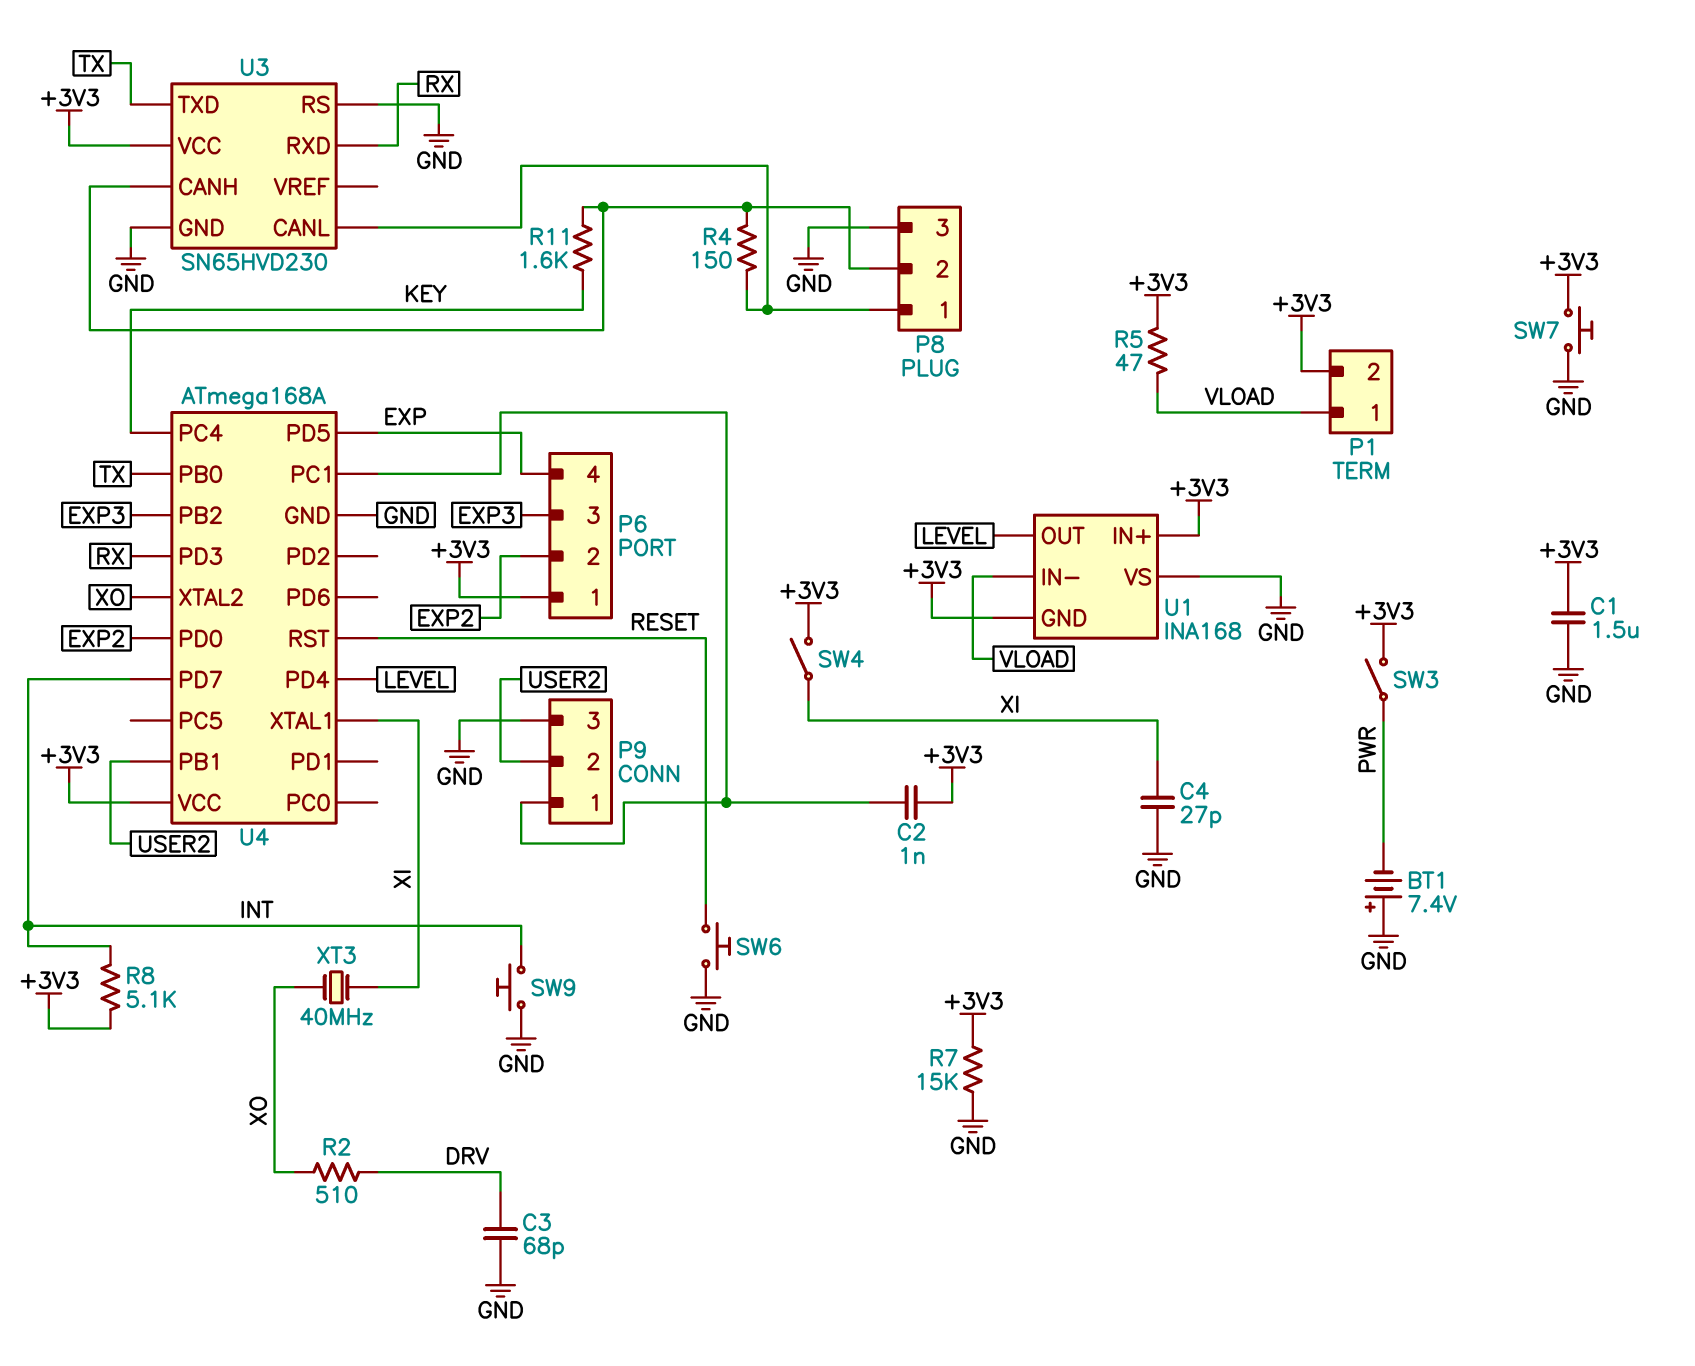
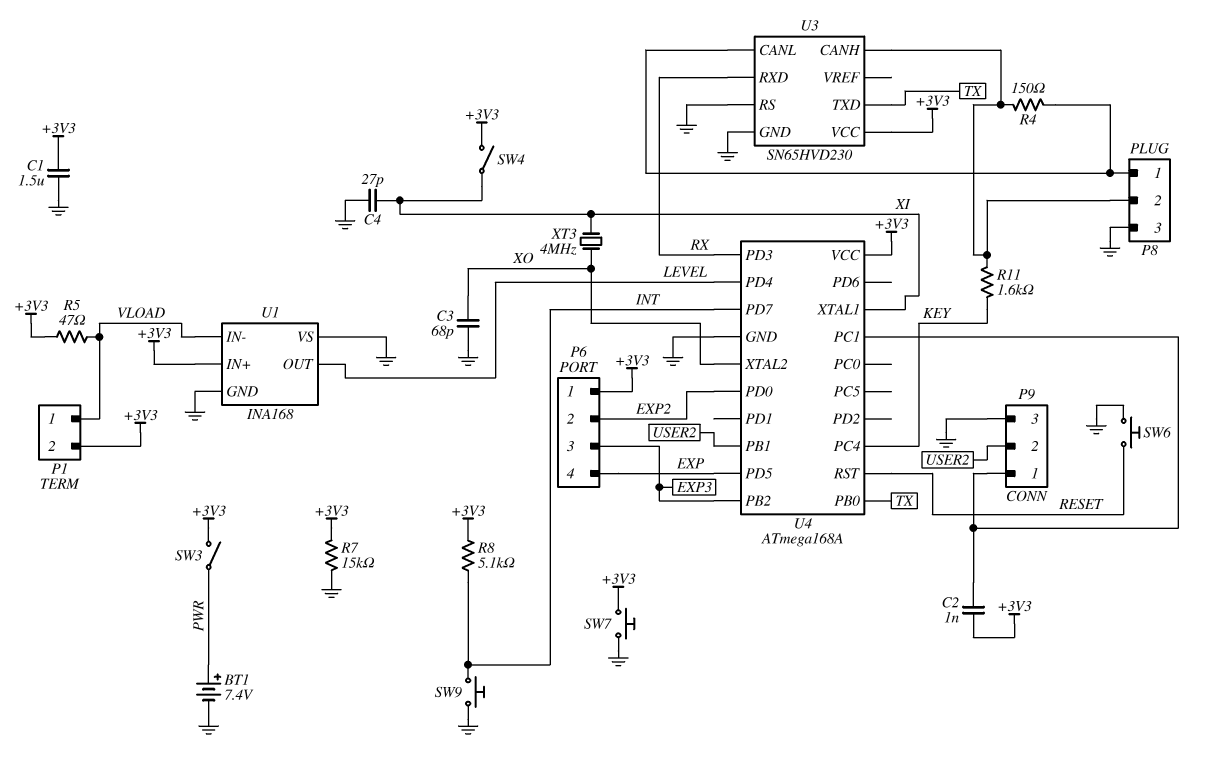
BT1: 7.4V (plus GND, minus PWR) -> 7.4V (plus PWR, minus GND)
C3: 68pF (DRV, GND) -> 68pF (GND, XO)
R2: 510 (DRV, XO) -> none
U1 pin GND: +3V3 -> GND
XT3: 40MHz (XI, XO) -> 4MHz (XI, XO)

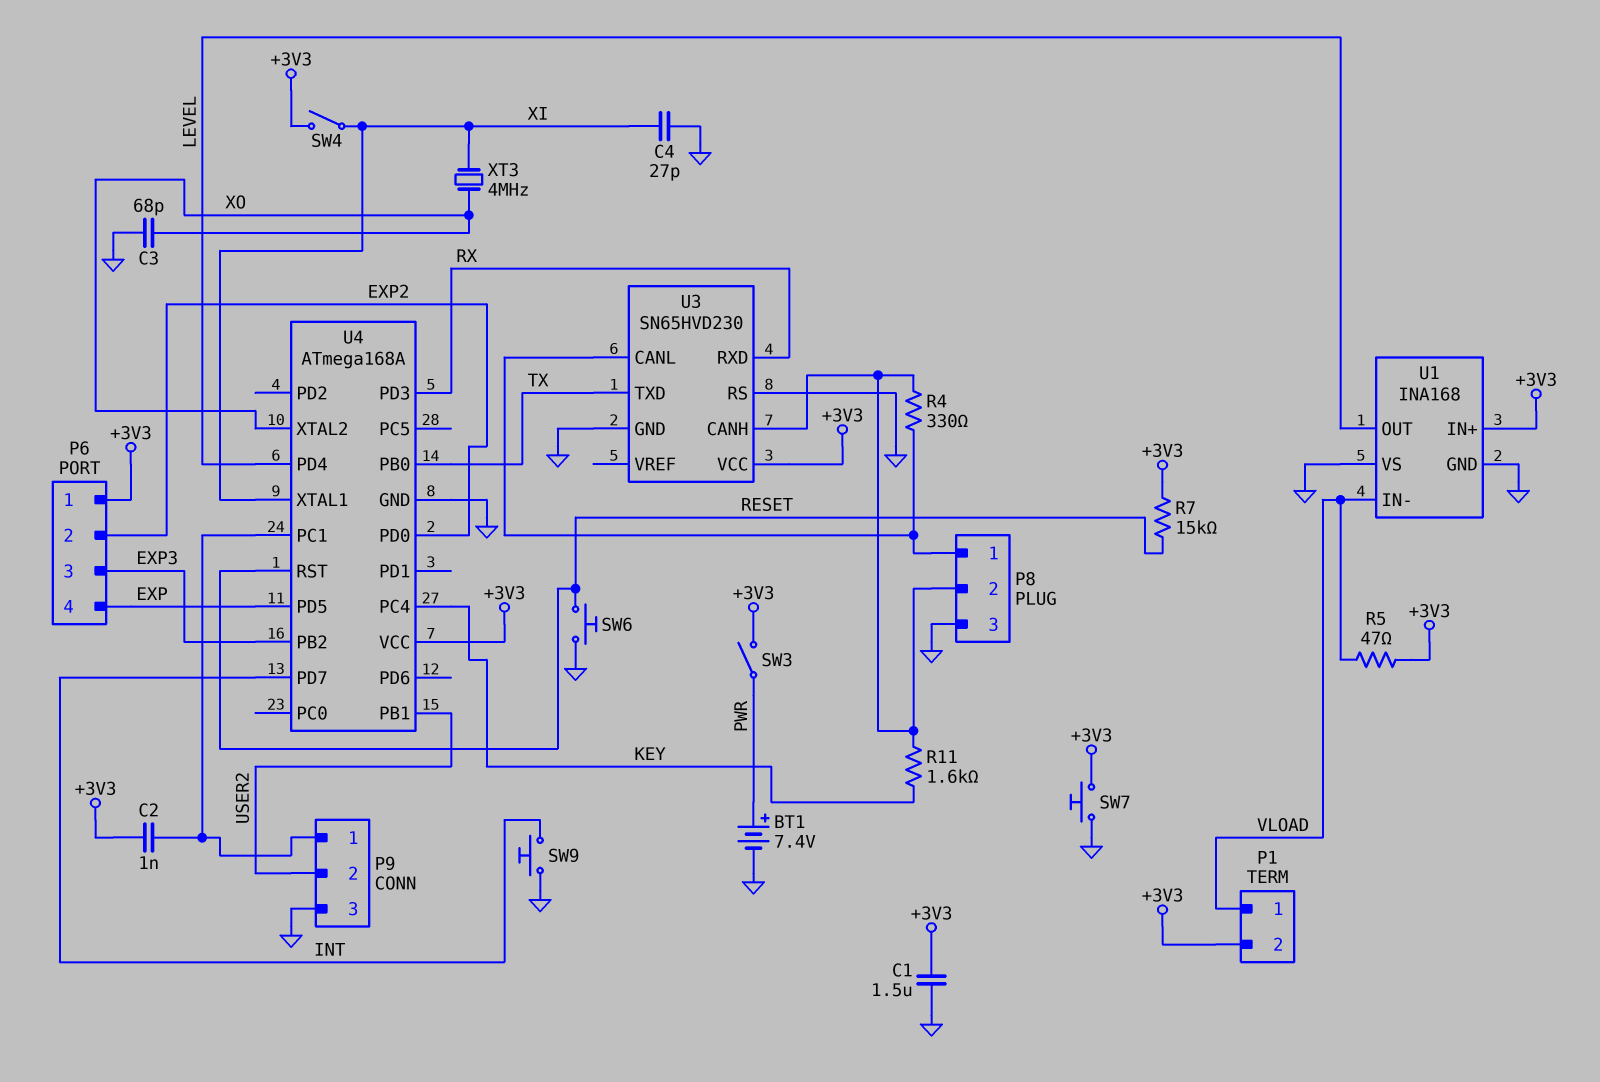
R4: 150 (P8/1, P8/2) -> 330 (P8/1, P8/2)
R7: 15k (+3V3, GND) -> 15k (+3V3, RESET)
R8: 5.1k (+3V3, INT) -> none

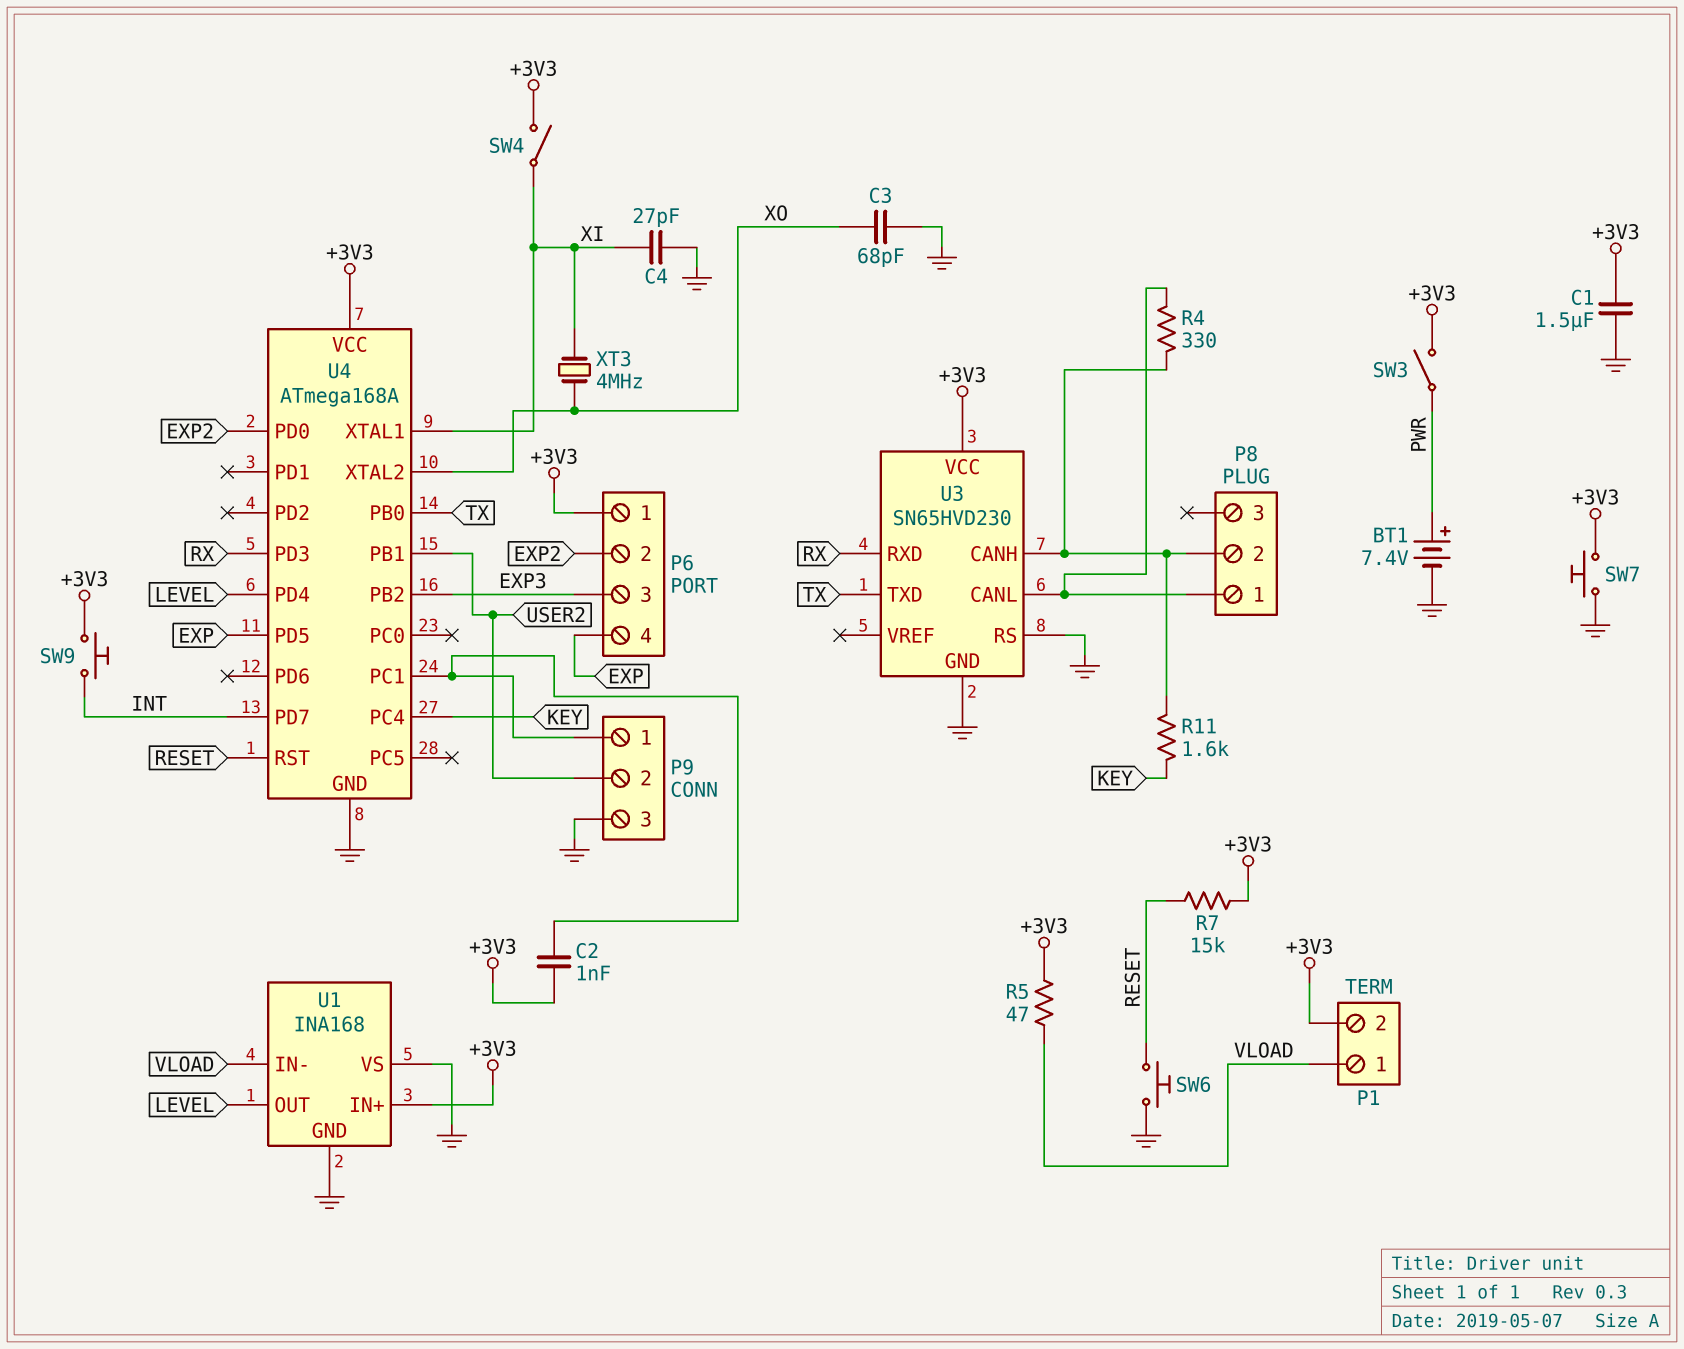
P8 pin 3: GND -> none
SW9: button (GND, INT) -> button (+3V3, INT)

